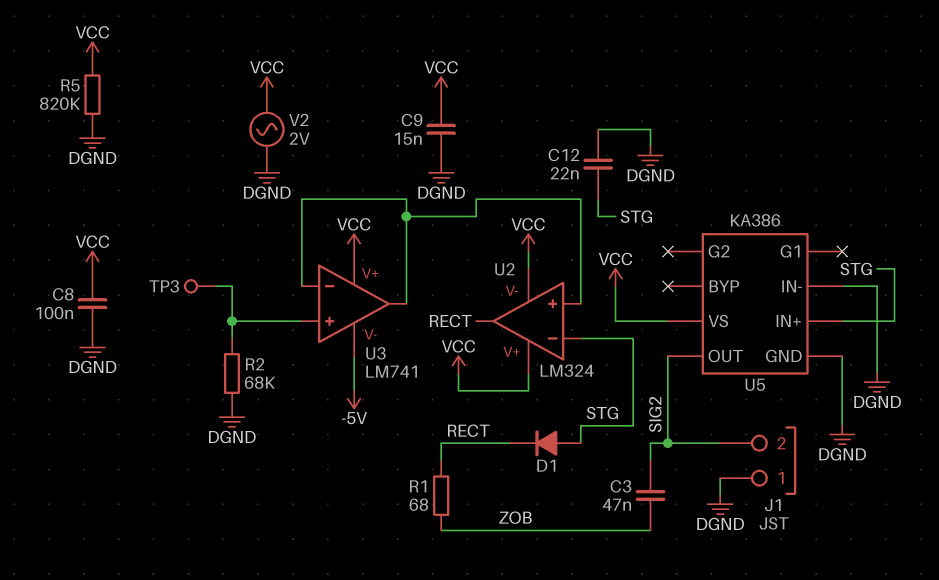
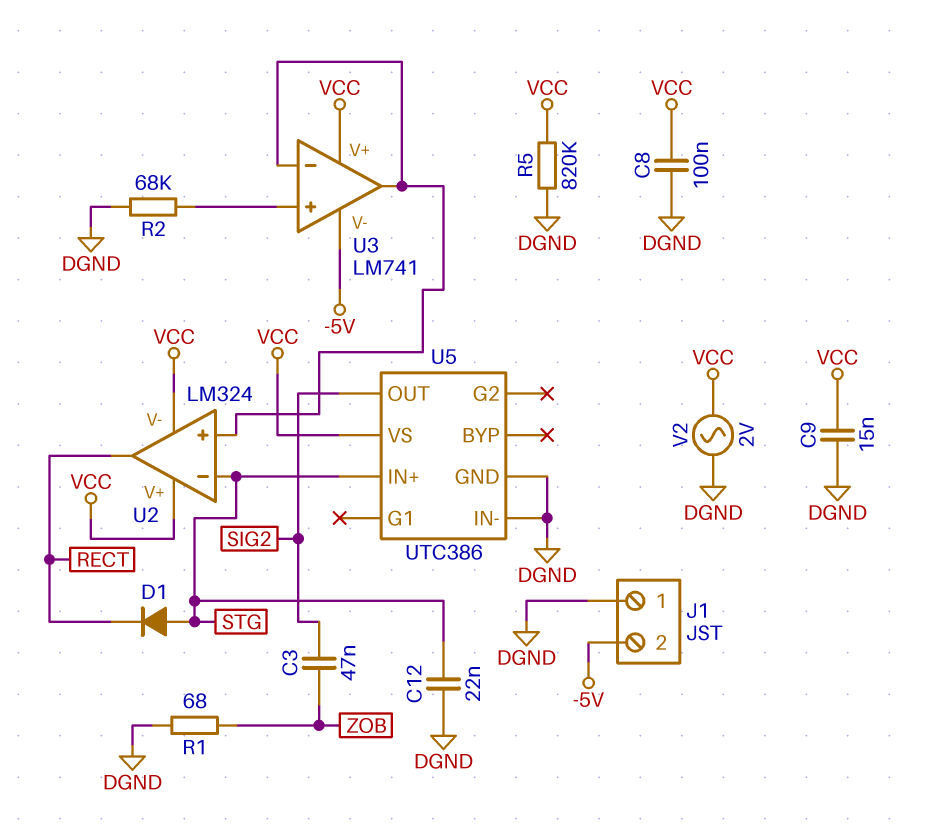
J1 pin 2: SIG2 -> -5V
R1: 68 (RECT, ZOB) -> 68 (DGND, ZOB)
TP3: test point (U3/in+) -> none
U5: KA386 -> UTC386

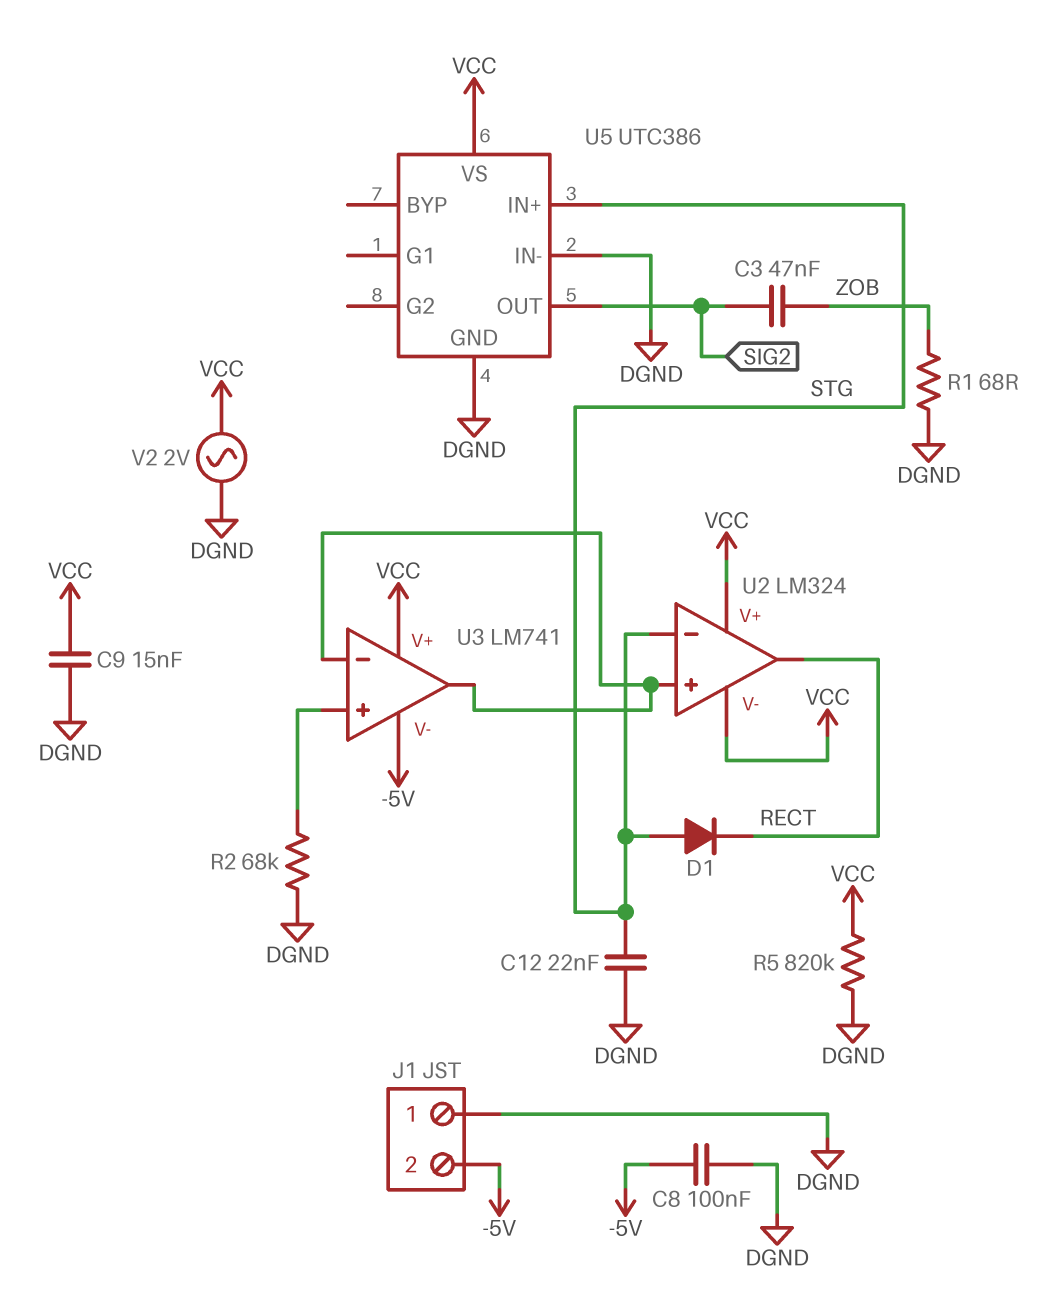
C8: 100nF (DGND, VCC) -> 100nF (-5V, DGND)

